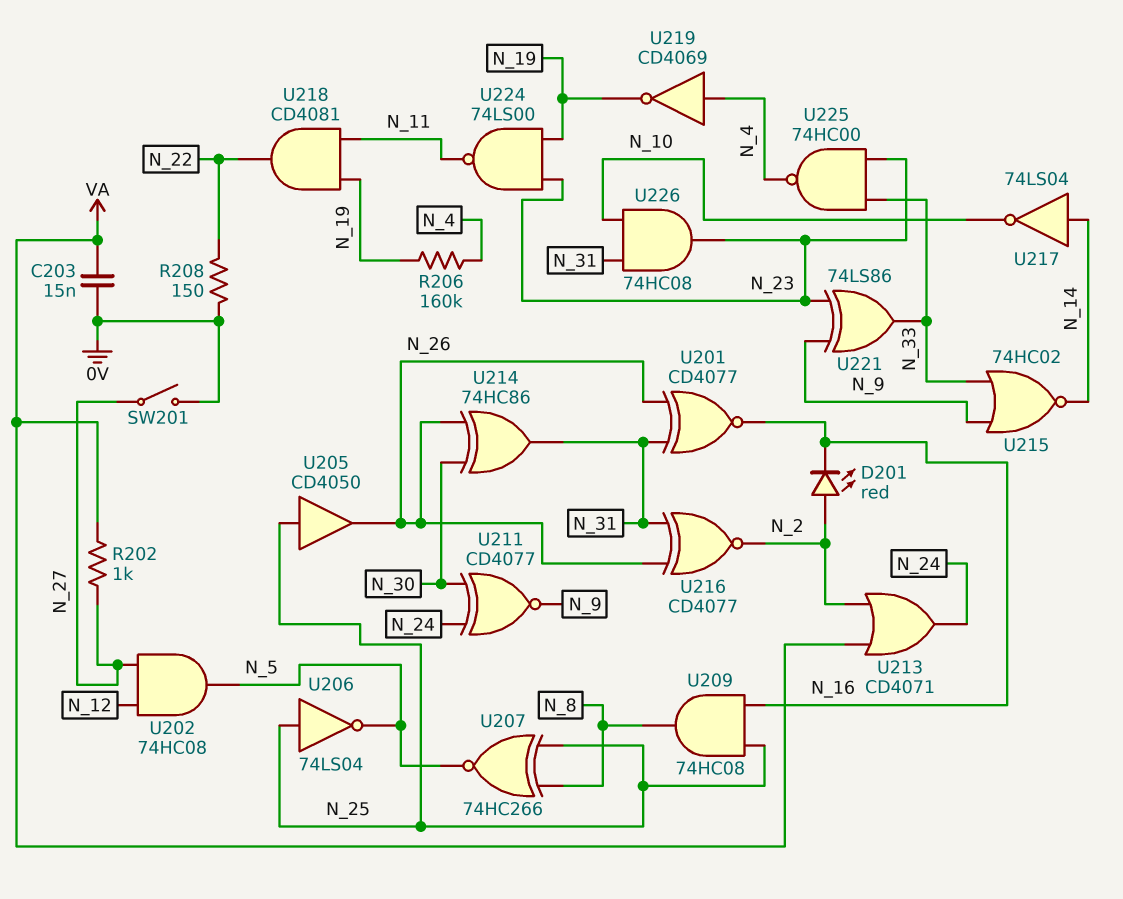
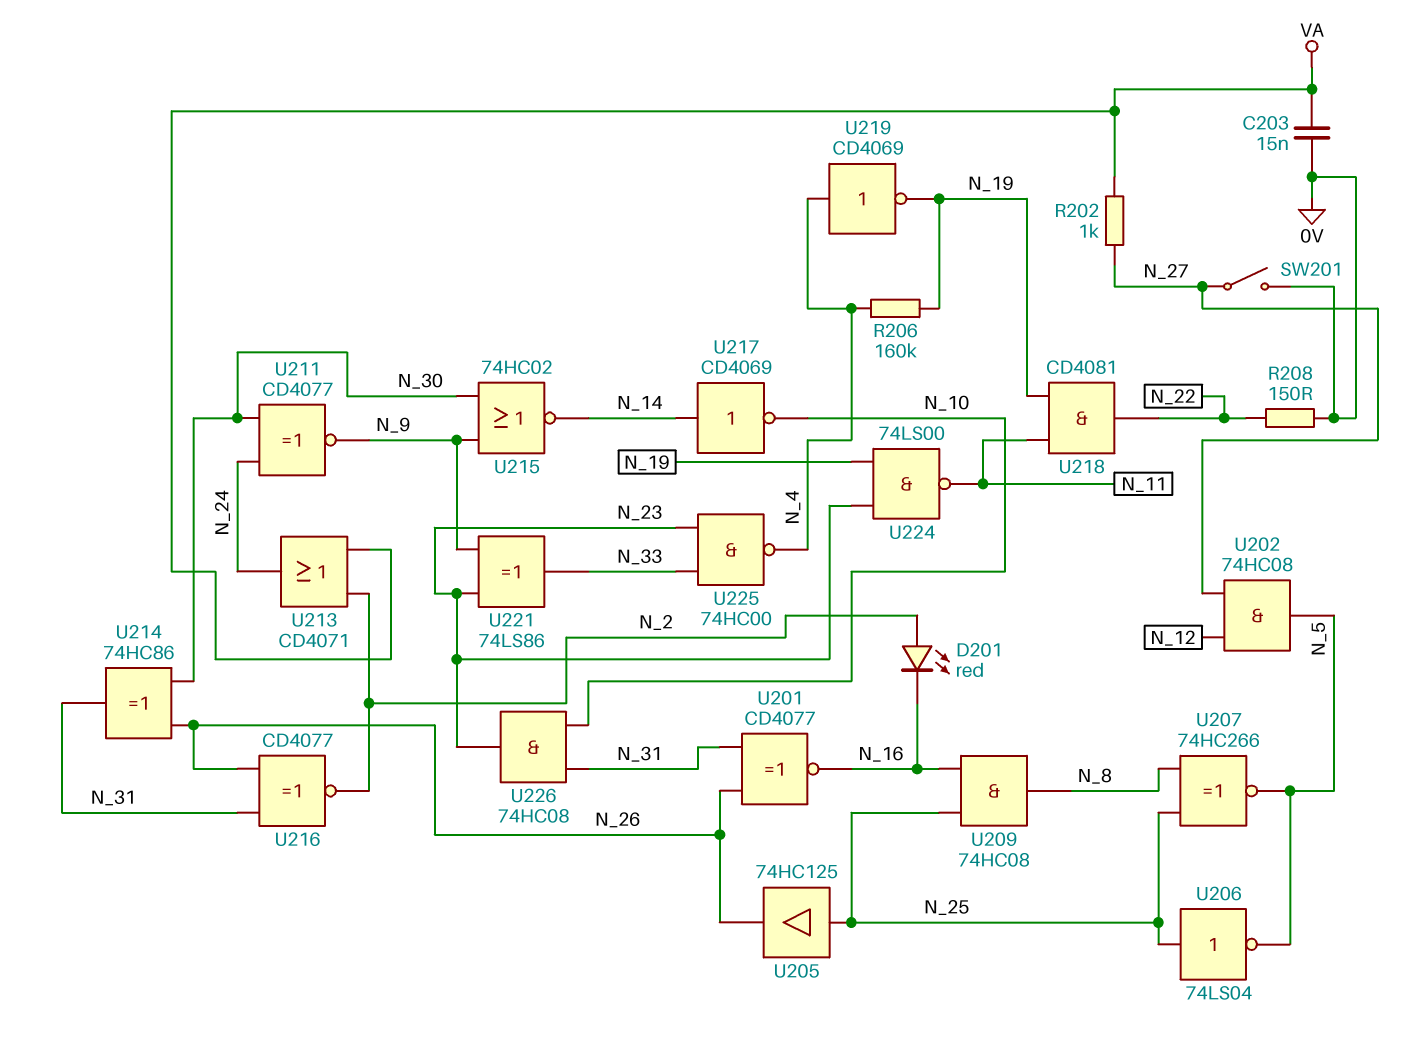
U205: buffer CD4050 (in N_25, out N_26) -> buffer 74HC125 (in N_25, out N_26)
U215: NOR 74HC02 (in N_9, in N_33, out N_14) -> NOR 74HC02 (in N_9, in N_30, out N_14)
U217: NOT 74LS04 (in N_14, out N_10) -> NOT CD4069 (in N_14, out N_10)

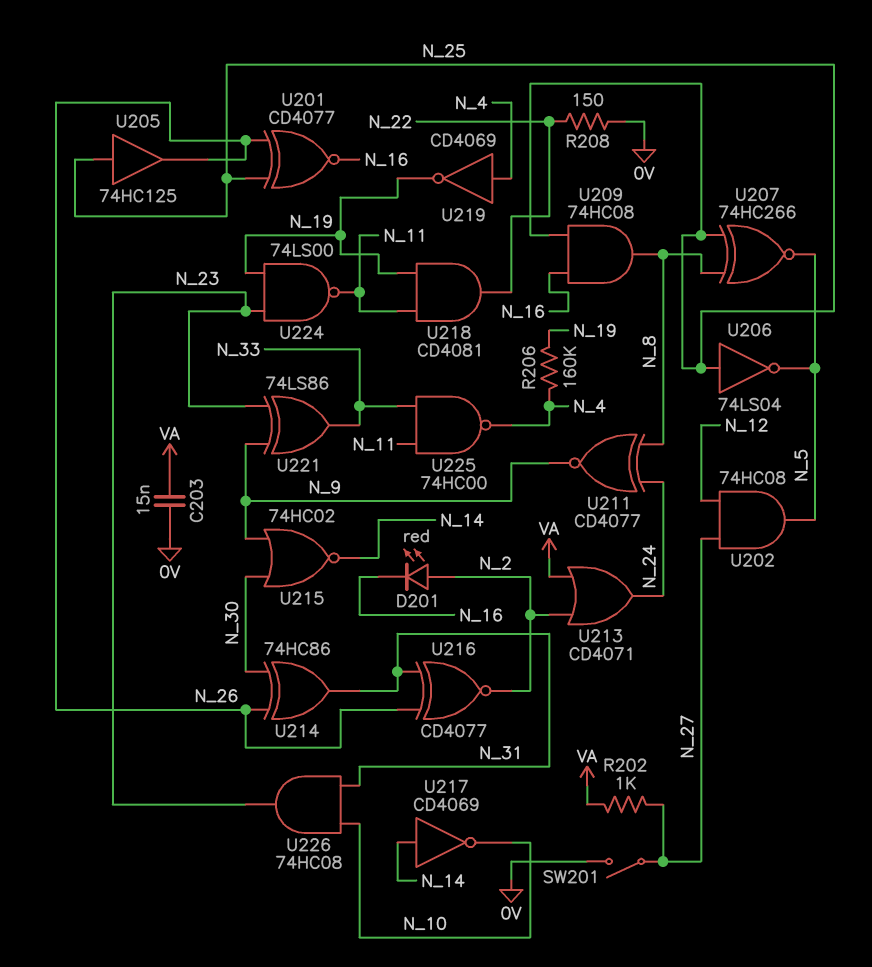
U201: XNOR CD4077 (in N_26, in N_31, out N_16) -> XNOR CD4077 (in N_25, in N_26, out N_16)
U211: XNOR CD4077 (in N_24, in N_30, out N_9) -> XNOR CD4077 (in N_8, in N_24, out N_9)
U225: NAND 74HC00 (in N_23, in N_33, out N_4) -> NAND 74HC00 (in N_11, in N_33, out N_4)

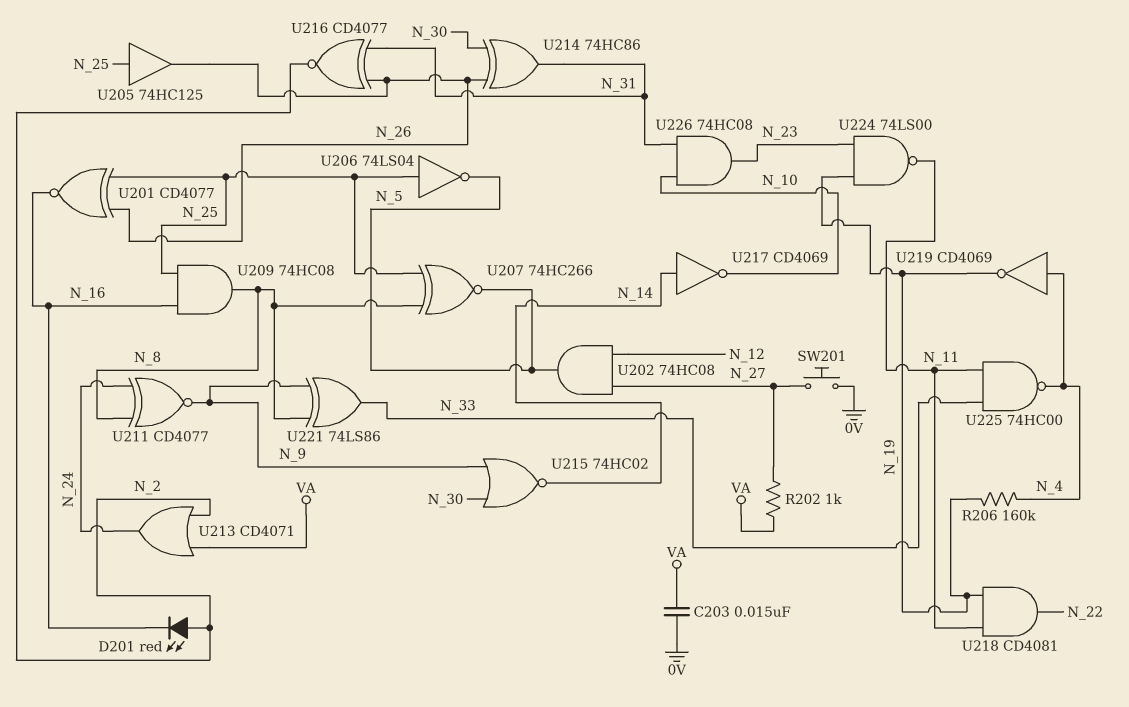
R208: 150 (0V, N_22) -> none
SW201: switch (0V, N_27) -> button (0V, N_27)
U221: XOR 74LS86 (in N_9, in N_23, out N_33) -> XOR 74LS86 (in N_8, in N_9, out N_33)

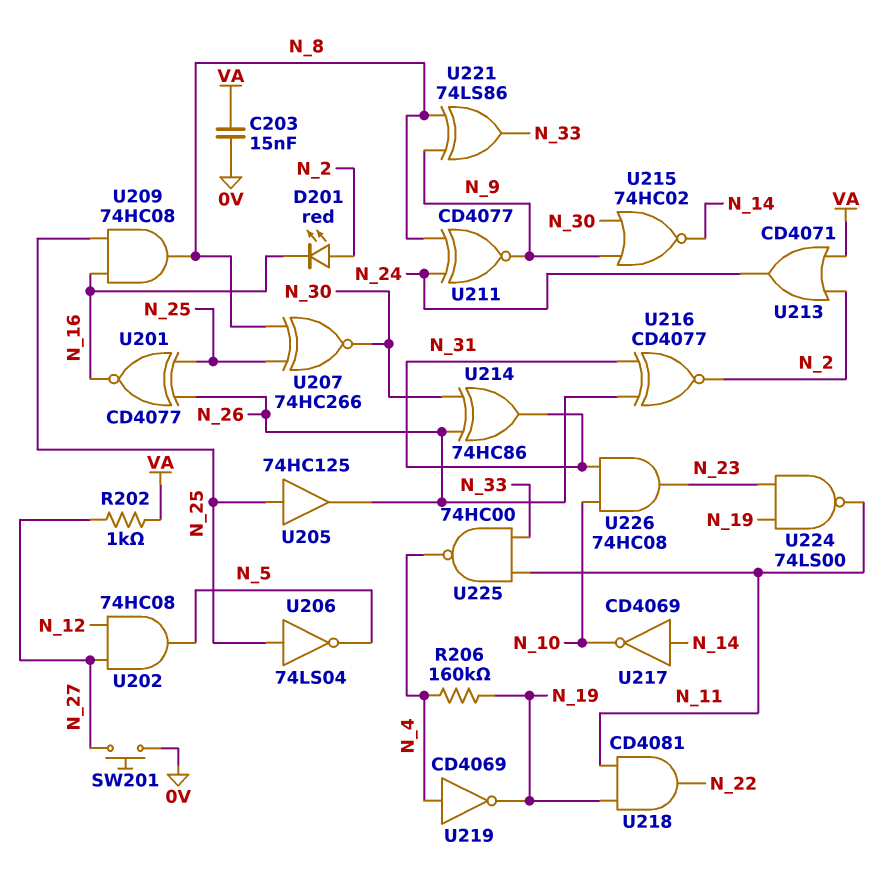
U207: XNOR 74HC266 (in N_8, in N_25, out N_5) -> XNOR 74HC266 (in N_8, in N_25, out N_30)

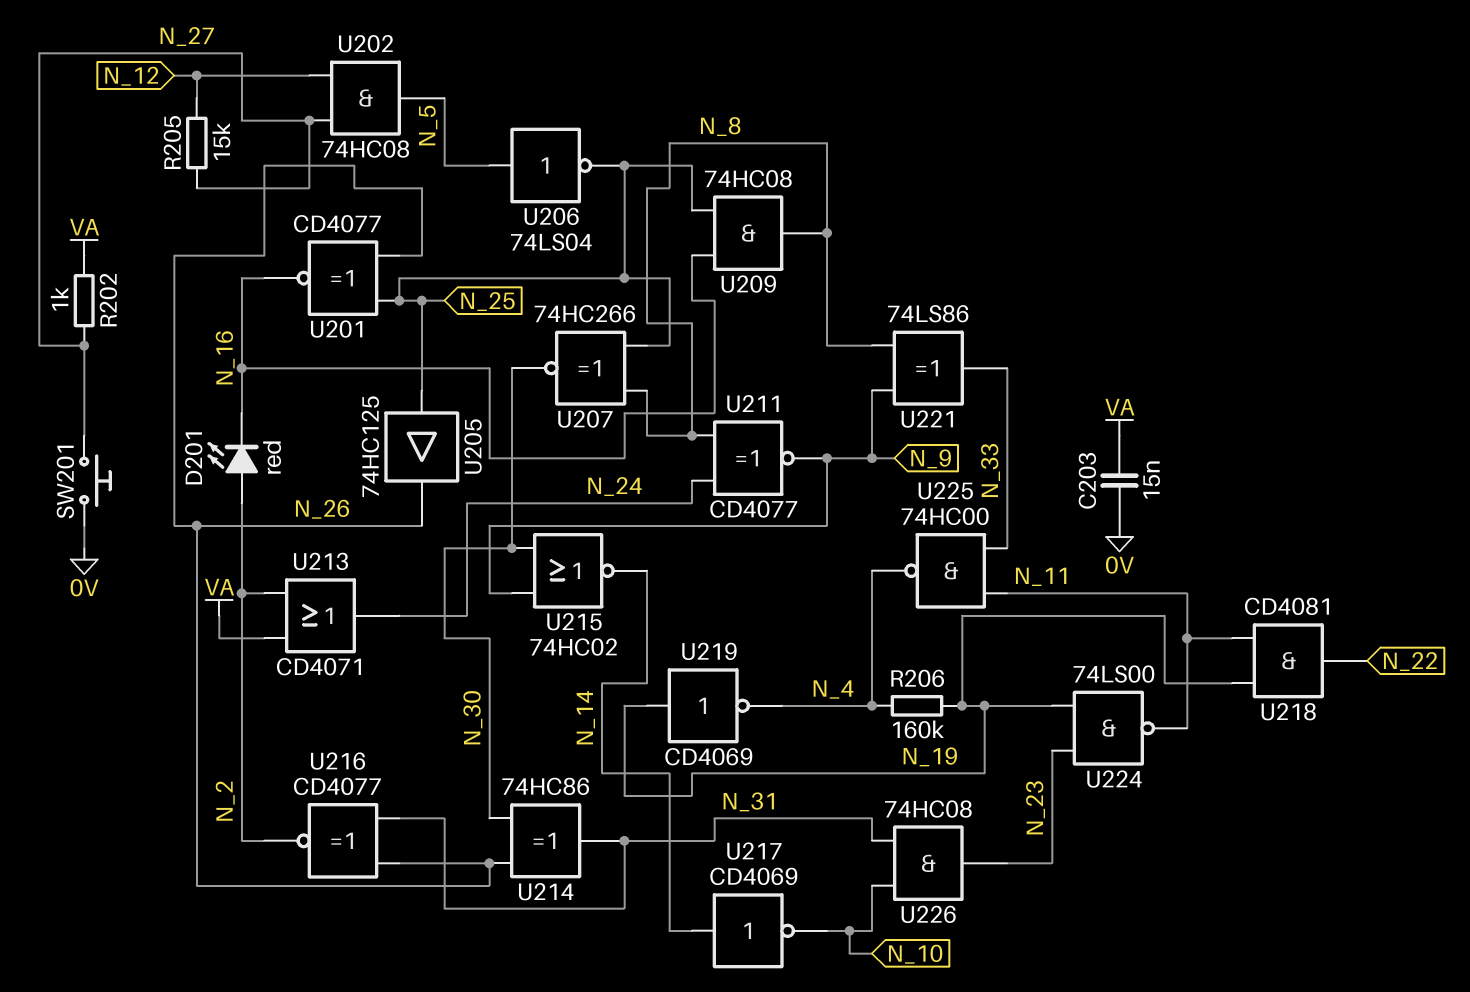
R205: none -> 15k (N_12, N_27)
U206: NOT 74LS04 (in N_25, out N_5) -> NOT 74LS04 (in N_5, out N_25)
U219: NOT CD4069 (in N_4, out N_19) -> NOT CD4069 (in N_19, out N_4)

